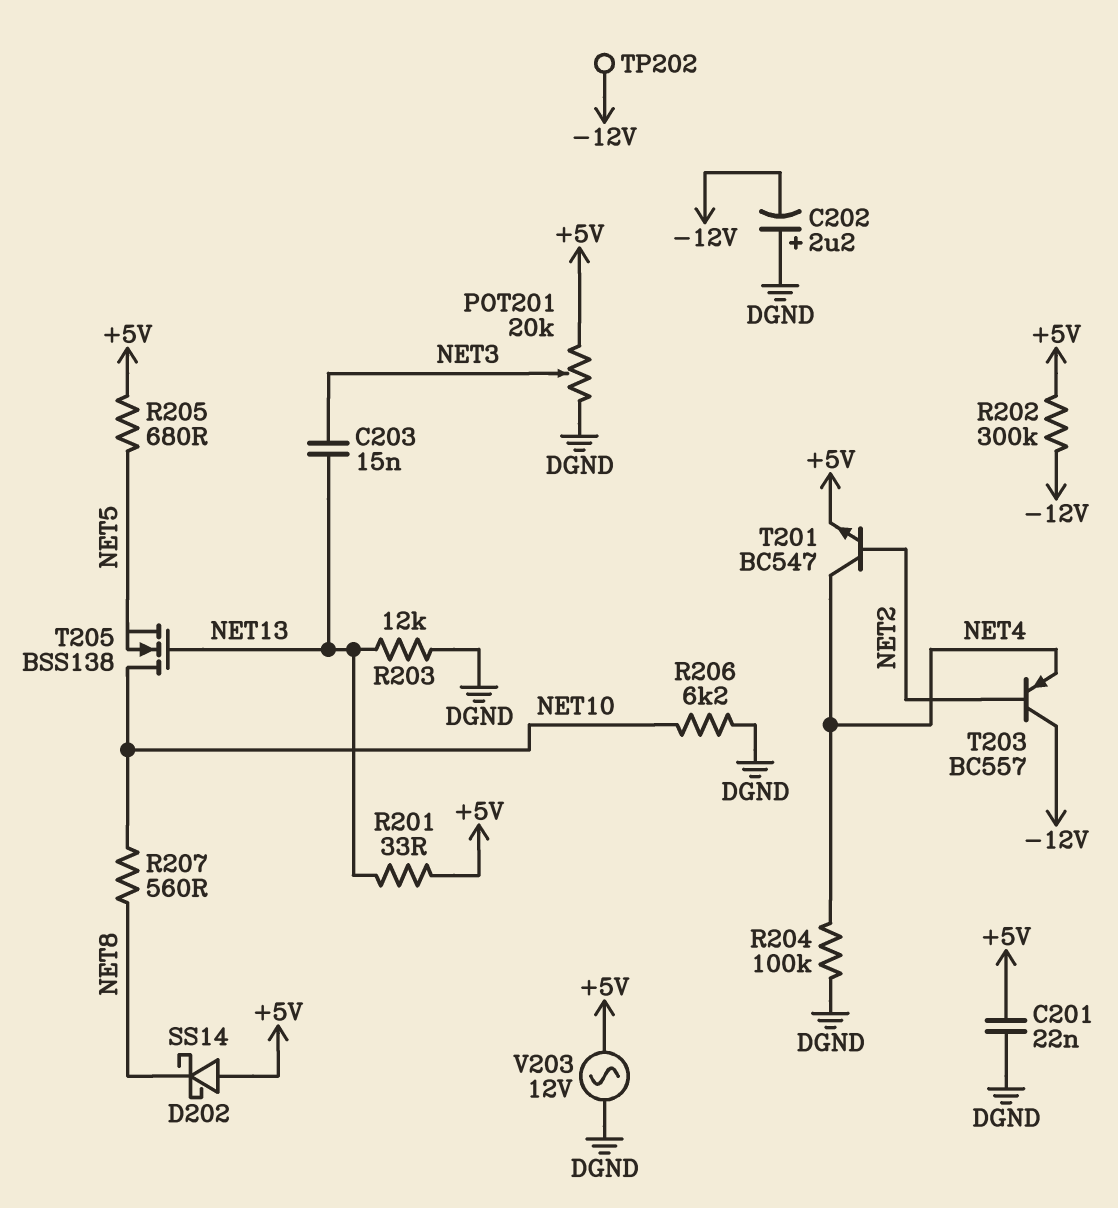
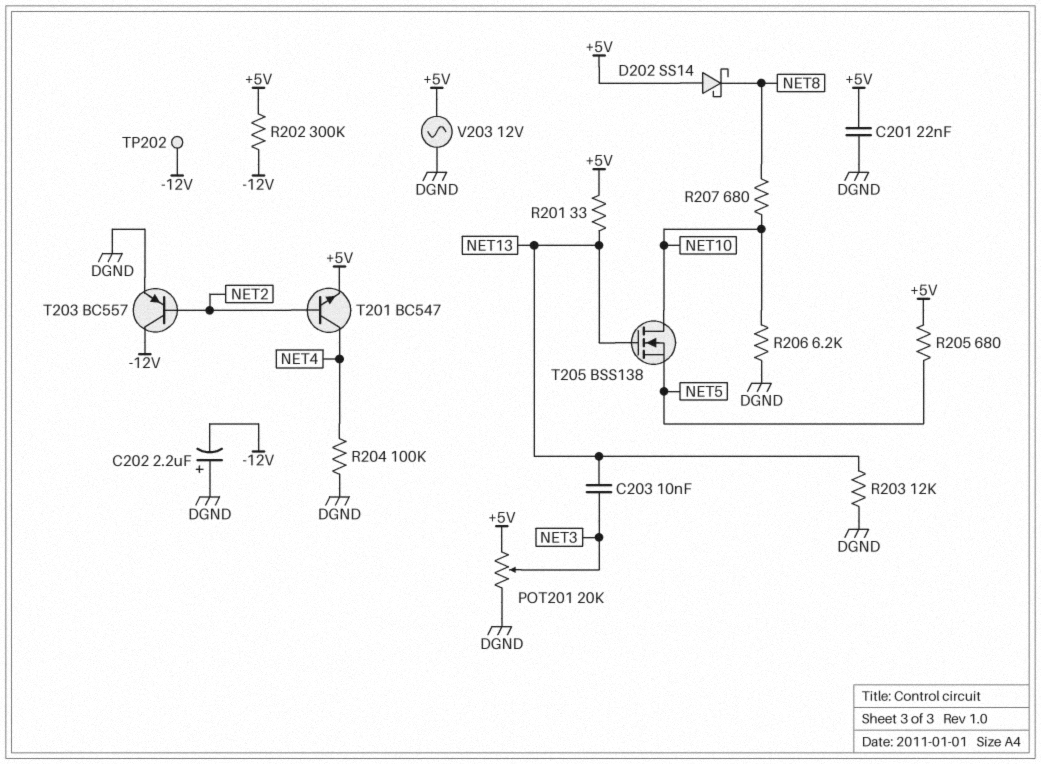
C203: 15nF (NET3, NET13) -> 10nF (NET3, NET13)
R207: 560 (NET8, NET10) -> 680 (NET8, NET10)
T203: PNP BC557 (B NET2, C -12V, E NET4) -> PNP BC557 (B NET2, C -12V, E DGND)

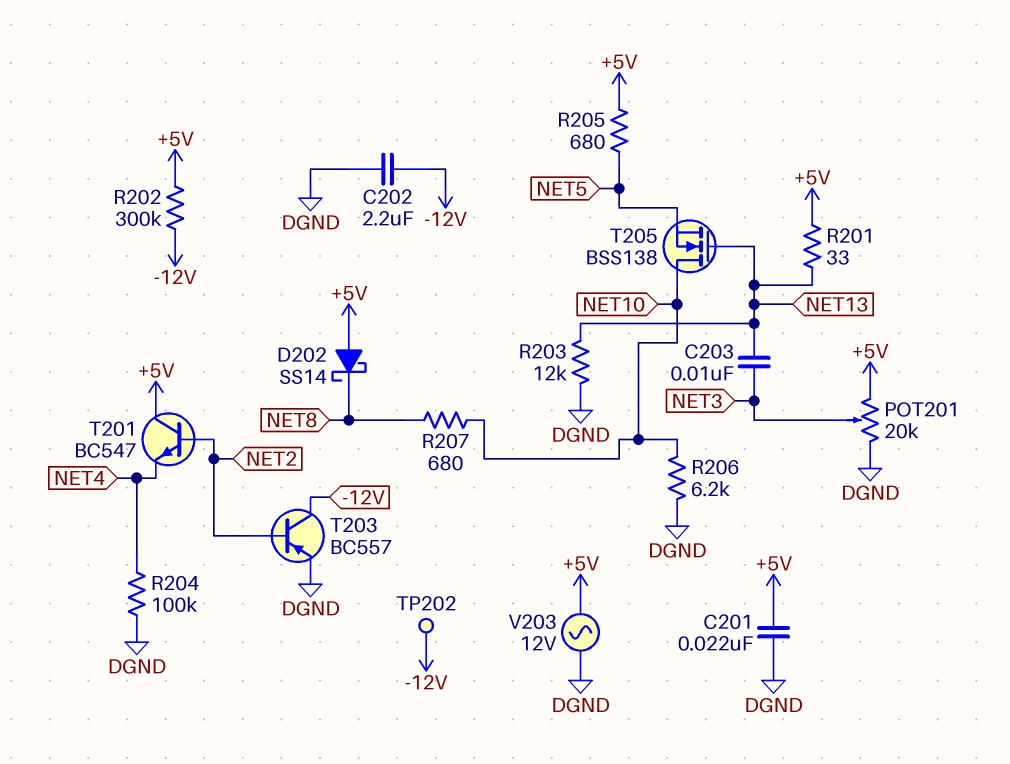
C202: 2.2uF (plus DGND, minus -12V) -> 2.2uF (-12V, DGND)
T201: NPN BC547 (B NET2, C NET4, E +5V) -> NPN BC547 (B NET2, C +5V, E NET4)

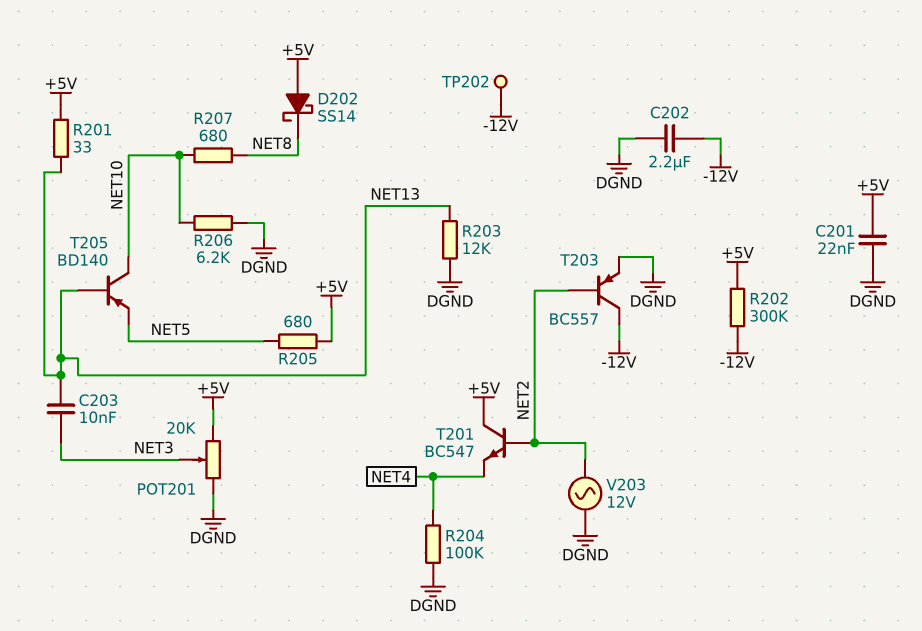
T205: NMOS BSS138 (G NET13, D NET10, S NET5) -> PNP BD140 (B NET13, C NET10, E NET5)
V203: AC 12V (+5V, DGND) -> AC 12V (DGND, NET2)

